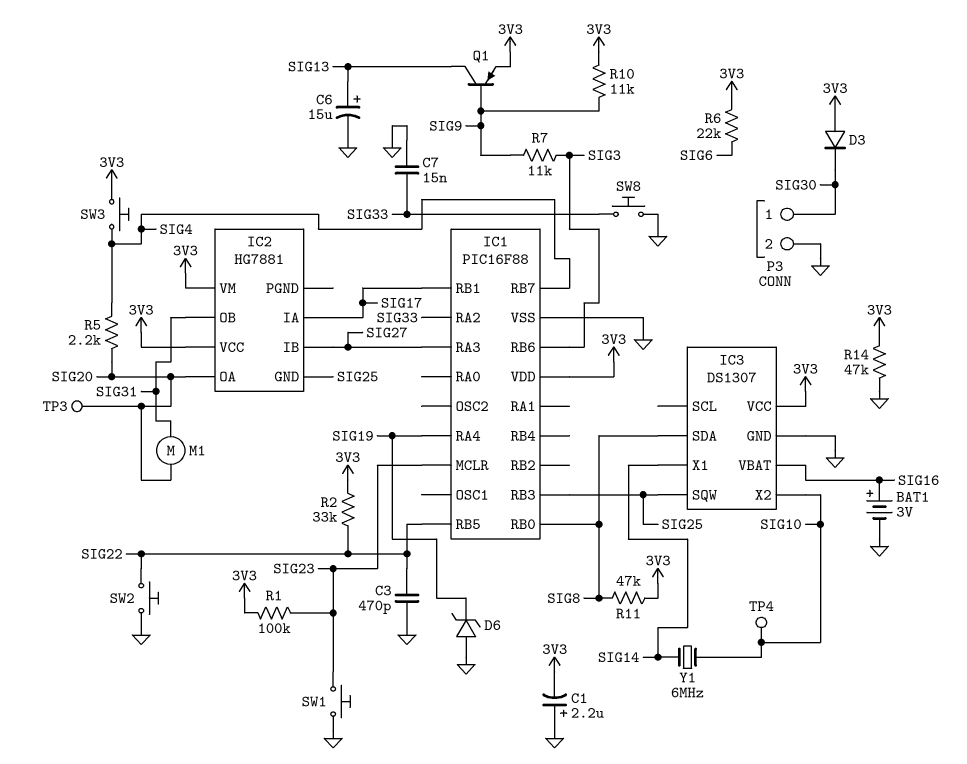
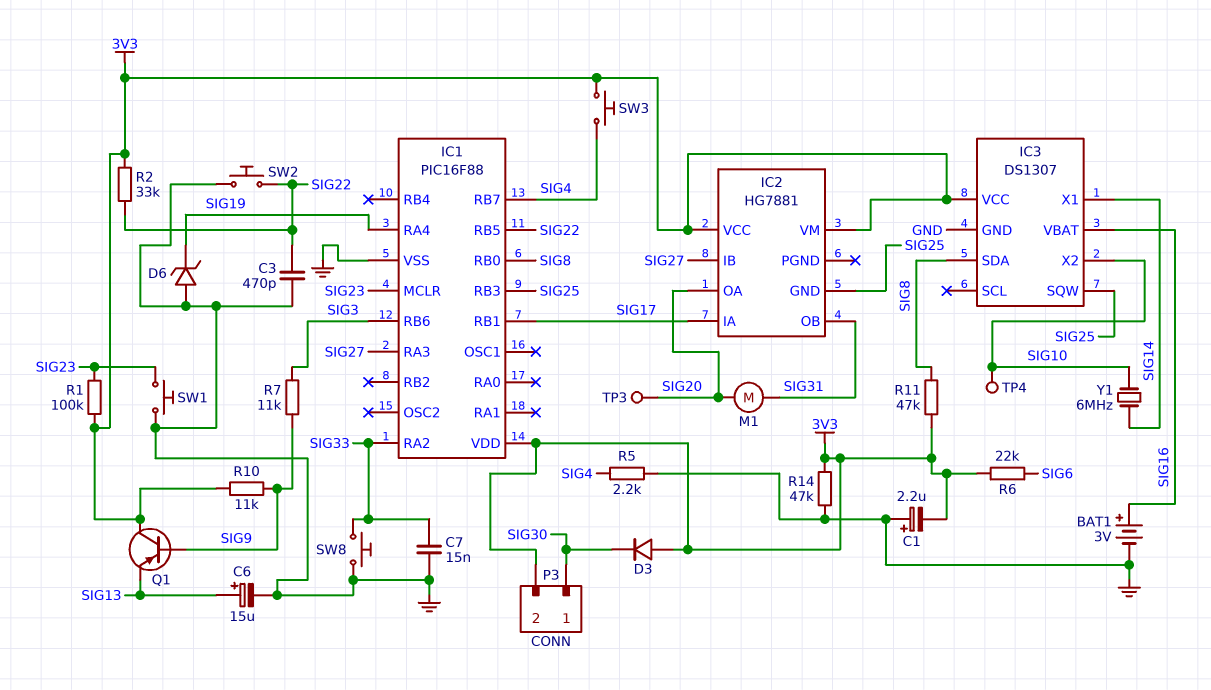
P3 pin 2: GND -> 3V3
Q1: PNP (B SIG9, C SIG13, E 3V3) -> PNP (B SIG9, C 3V3, E SIG13)
R5: 2.2k (SIG4, SIG20) -> 2.2k (GND, SIG4)

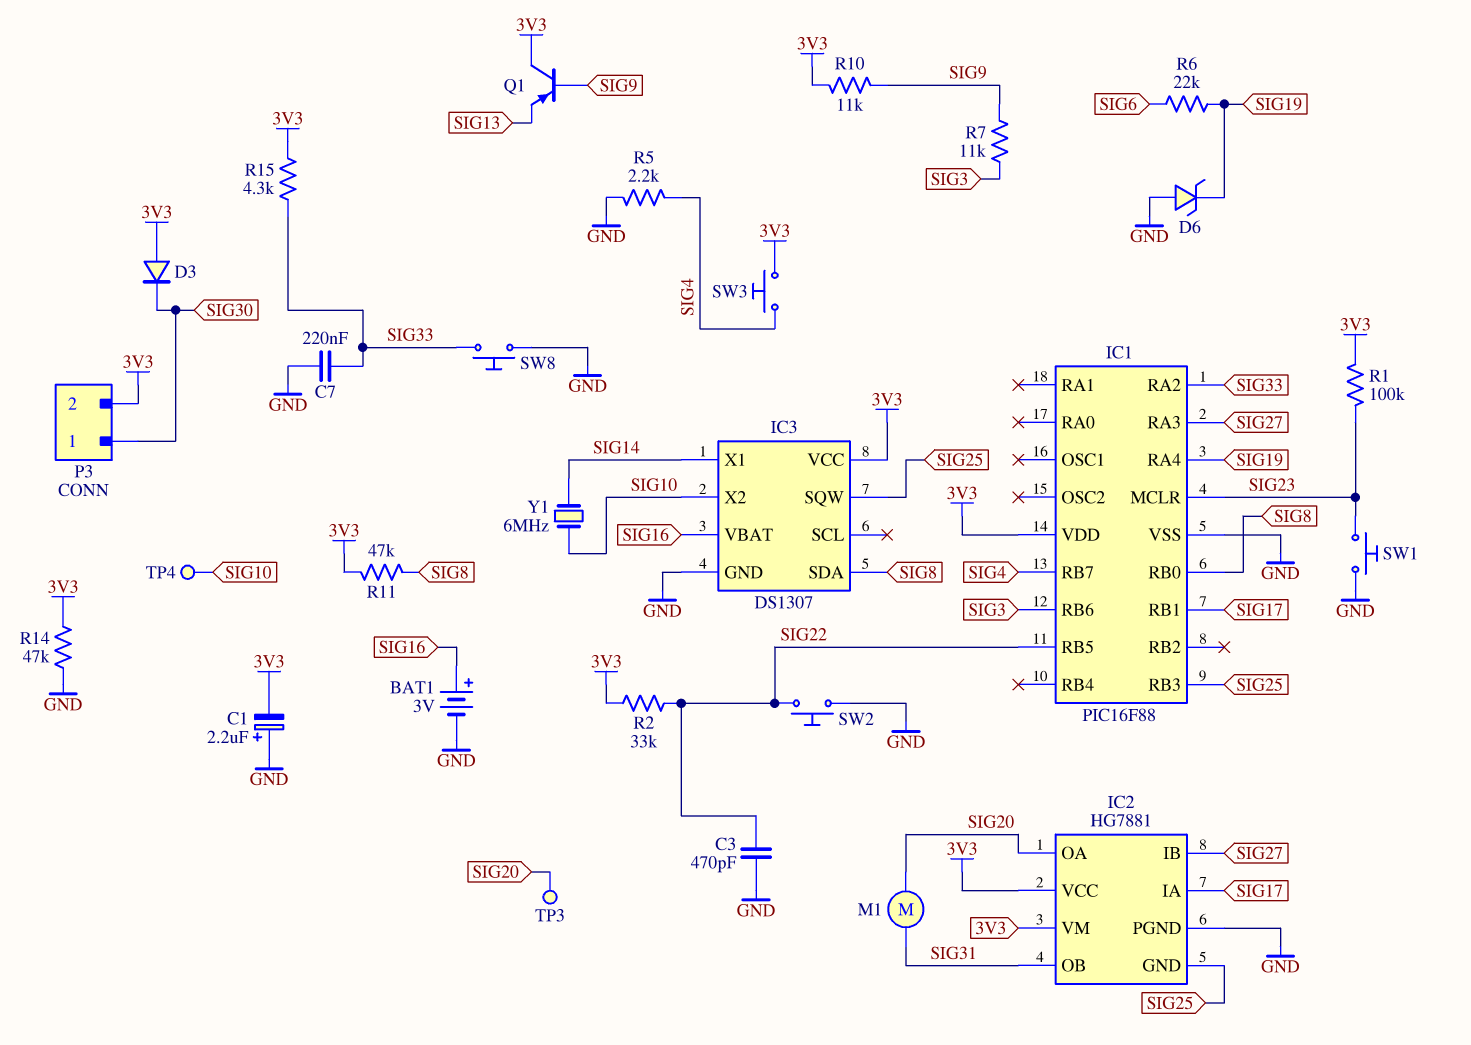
C6: 15uF (plus SIG13, minus GND) -> none
C7: 15nF (GND, SIG33) -> 220nF (GND, SIG33)
IC2 pin PGND: none -> GND
R6: 22k (3V3, SIG6) -> 22k (SIG6, SIG19)
R15: none -> 4.3k (3V3, SIG33)

